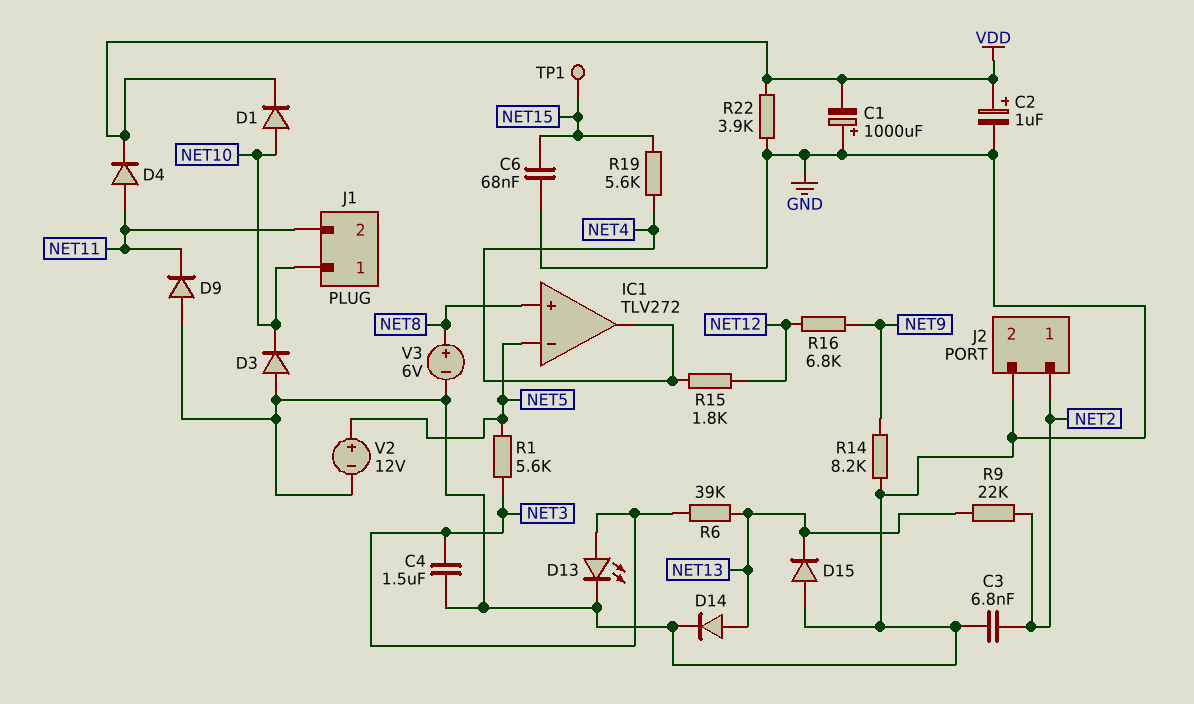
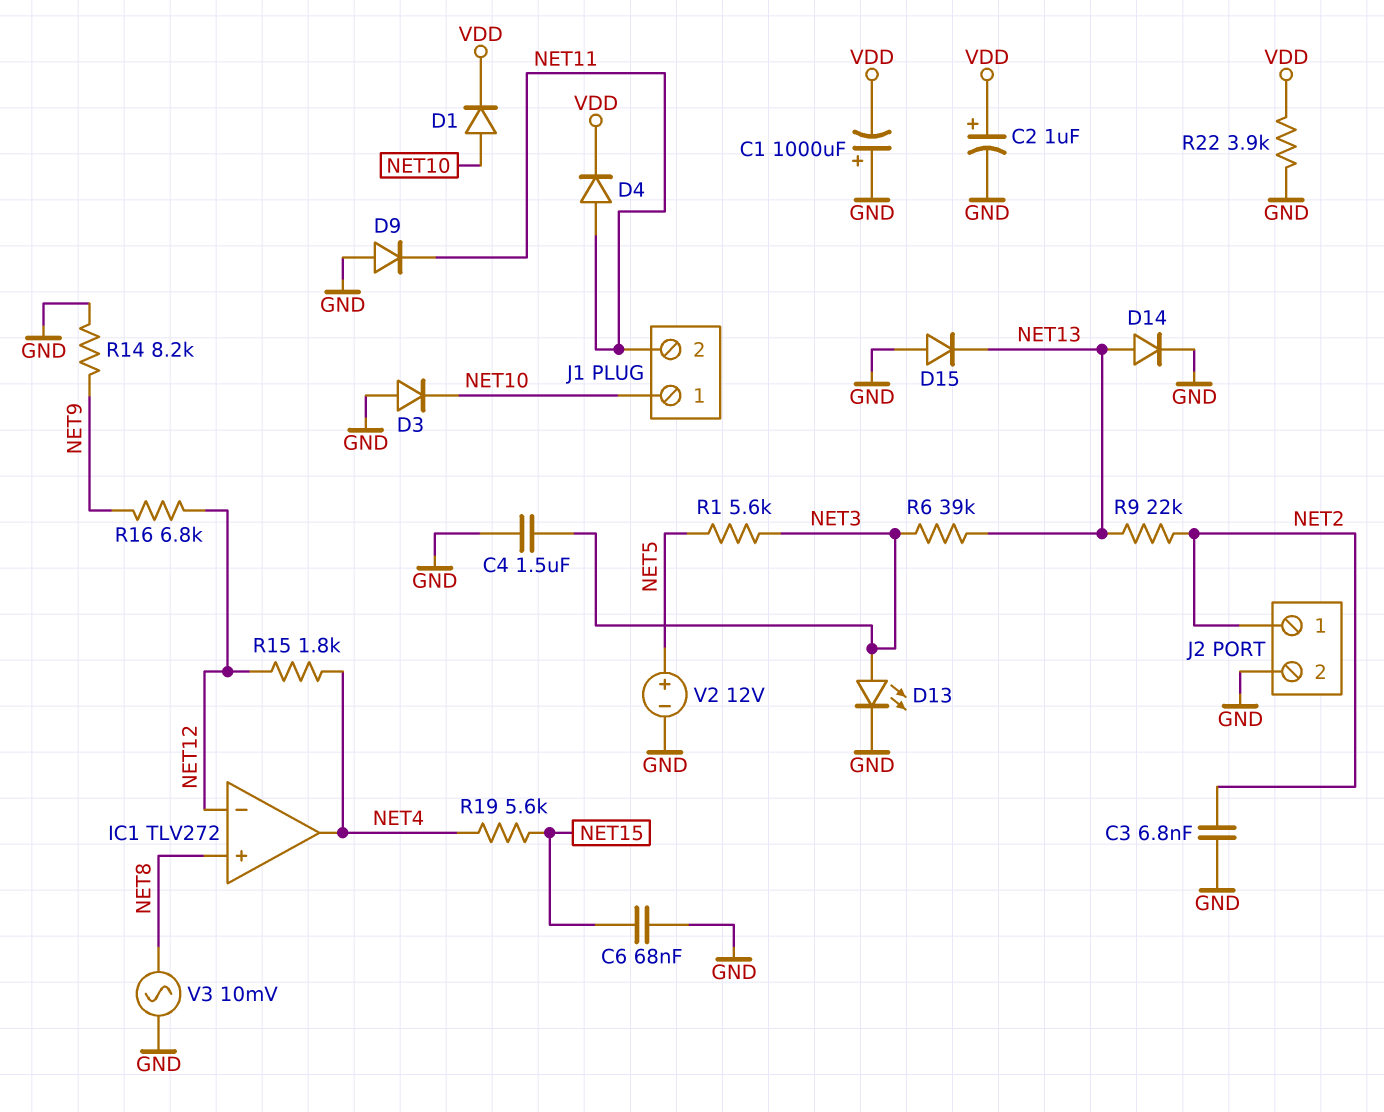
IC1 pin in-: NET5 -> NET12
TP1: test point (NET15) -> none
V3: 6V (plus NET8, minus GND) -> AC 10mV (GND, NET8)

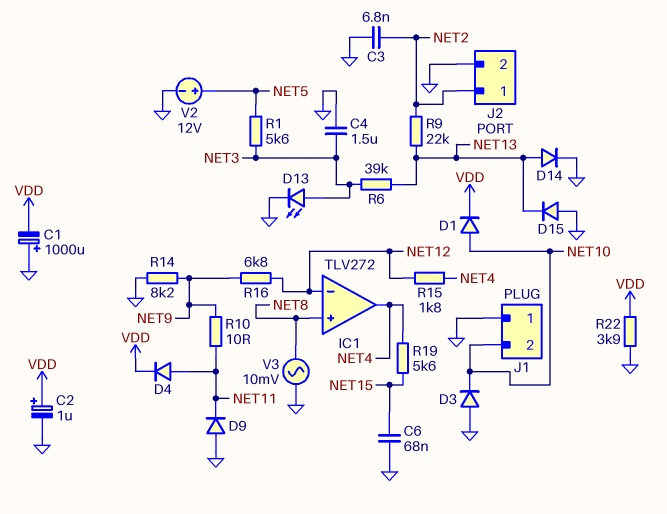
J1 pin 1: NET10 -> GND
J1 pin 2: NET11 -> NET10
R10: none -> 10 (NET9, NET11)

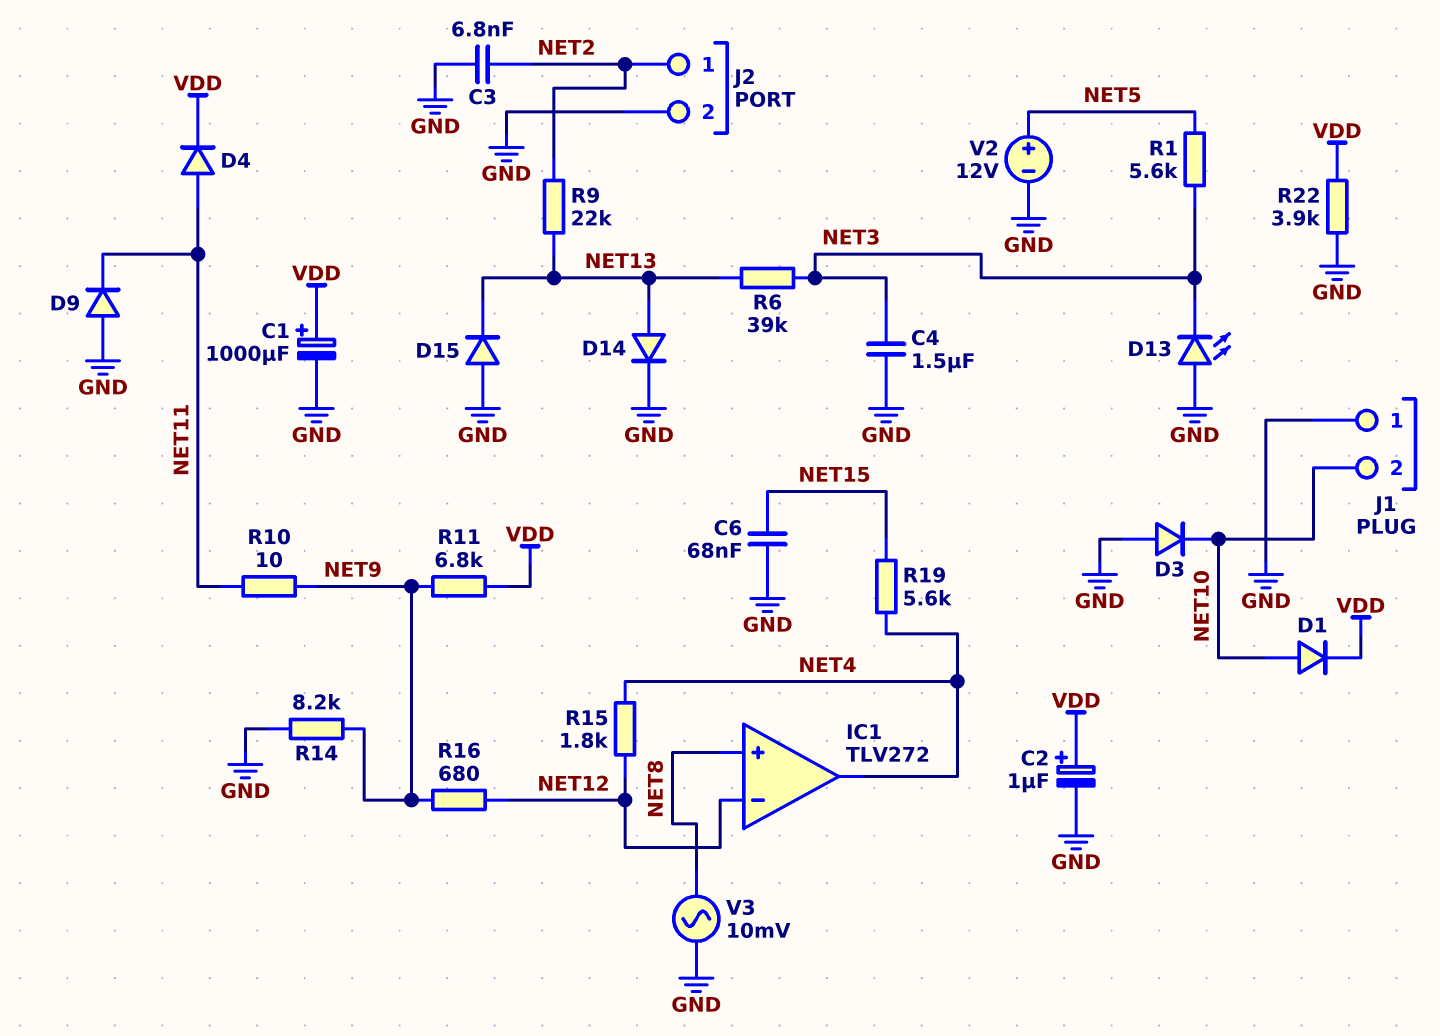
C1: 1000uF (plus GND, minus VDD) -> 1000uF (plus VDD, minus GND)
D13: LED (A NET3, K GND) -> LED (A GND, K NET3)
R11: none -> 6.8k (NET9, VDD)
R16: 6.8k (NET9, NET12) -> 680 (NET9, NET12)

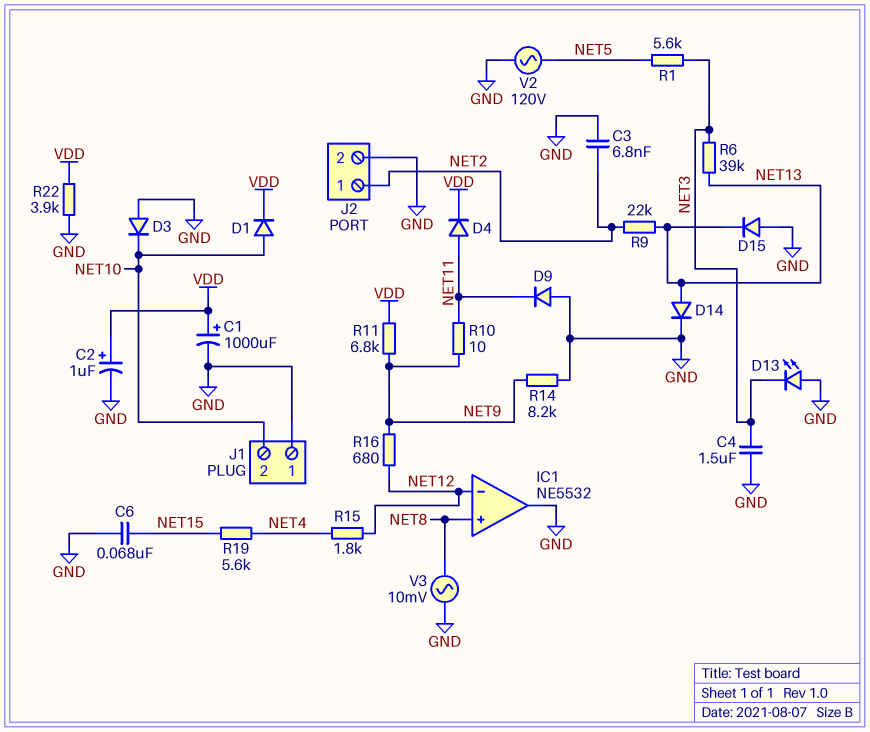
IC1: TLV272 -> NE5532
IC1 pin out: NET4 -> GND
V2: 12V (plus NET5, minus GND) -> AC 120V (GND, NET5)

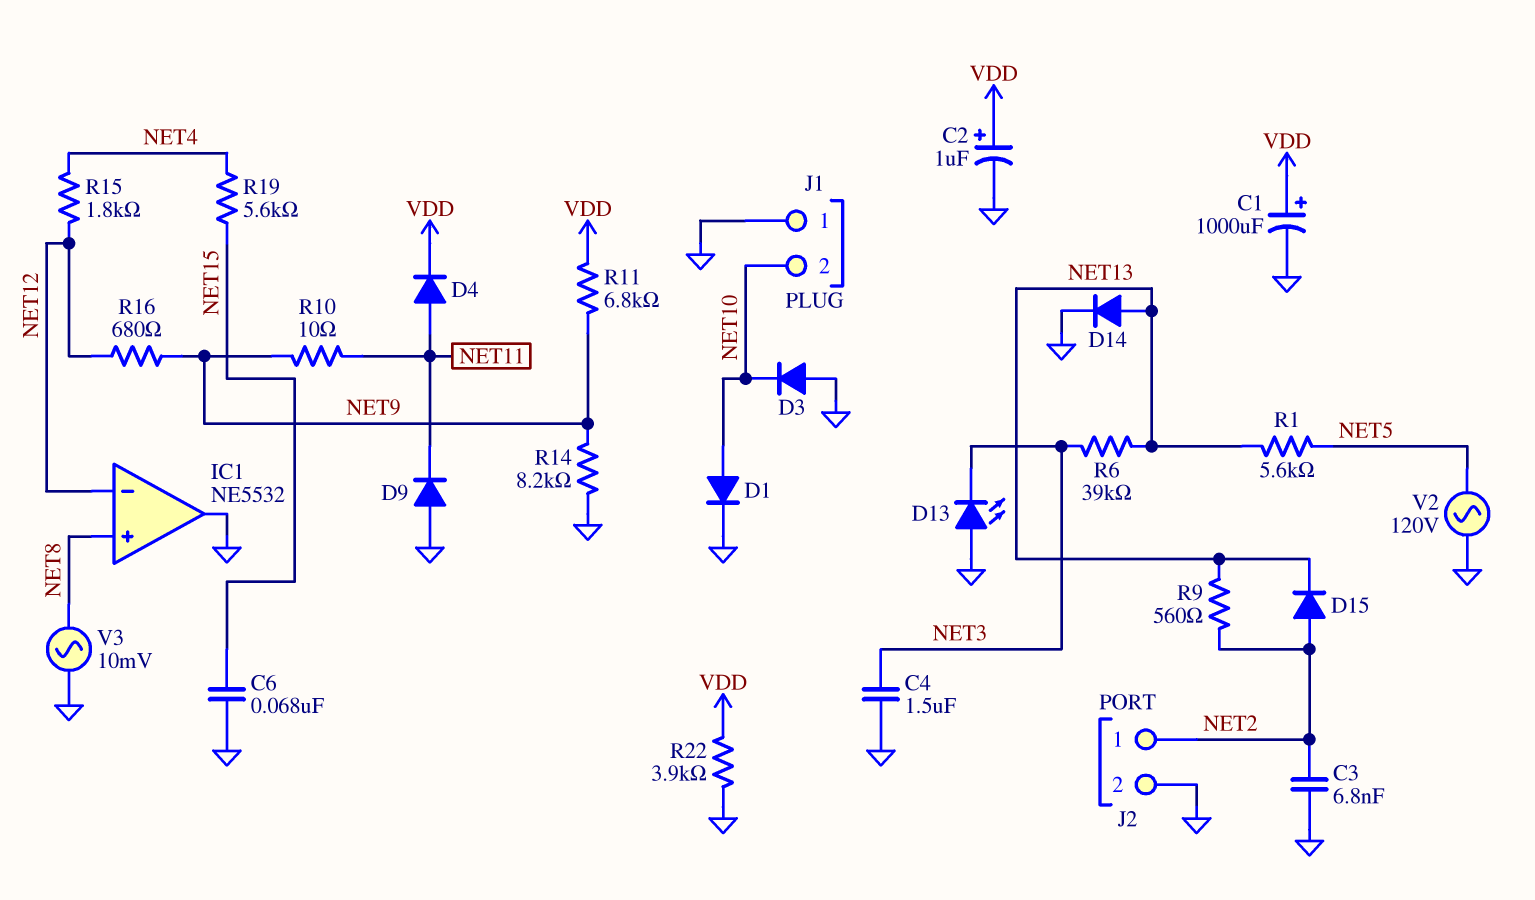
D1: diode (A NET10, K VDD) -> diode (A NET10, K GND)
D15: diode (A GND, K NET13) -> diode (A NET2, K NET13)
R1: 5.6k (NET3, NET5) -> 5.6k (NET5, NET13)
R9: 22k (NET2, NET13) -> 560 (NET2, NET13)

